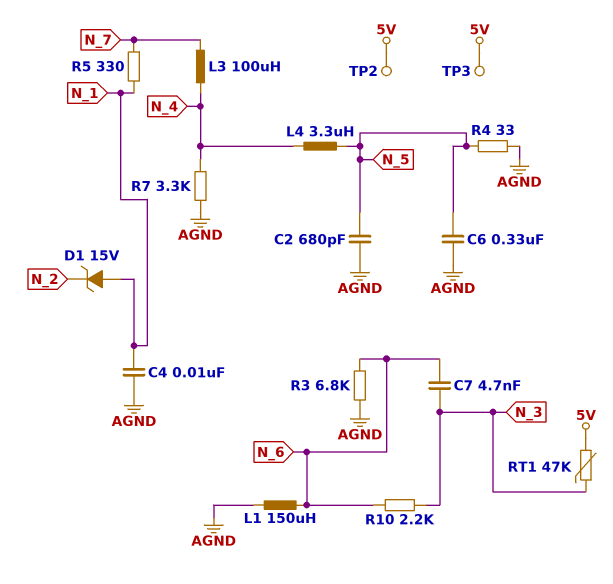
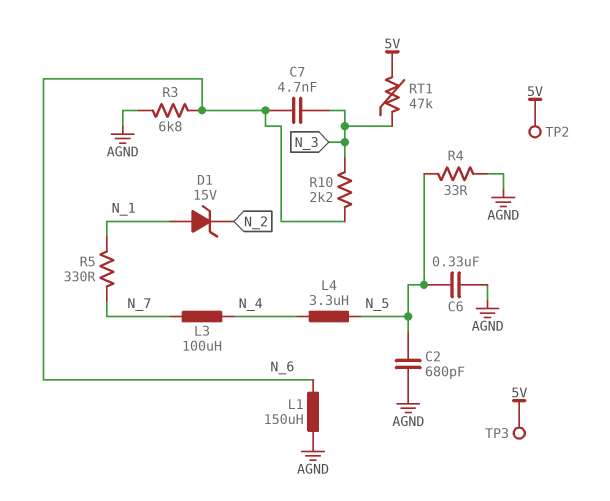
C4: 10nF (AGND, N_1) -> none
R7: 3.3k (AGND, N_4) -> none

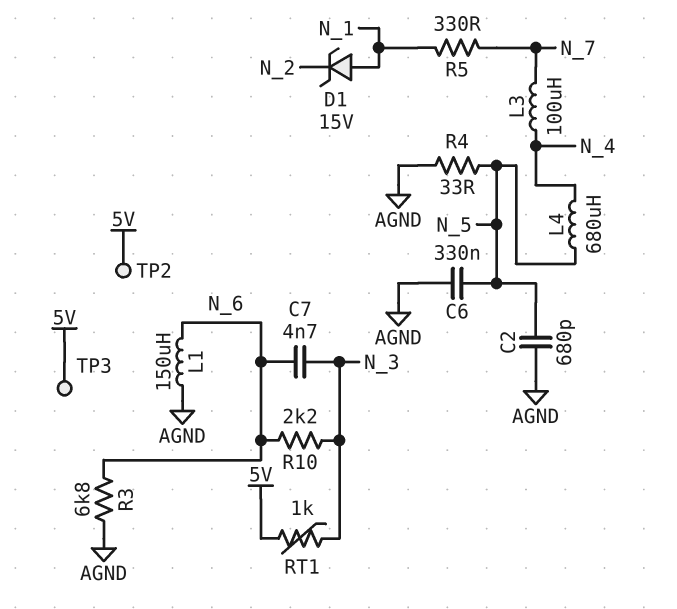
L4: 3.3uH (N_4, N_5) -> 680uH (N_4, N_5)
RT1: 47k (5V, N_3) -> 1k (5V, N_3)

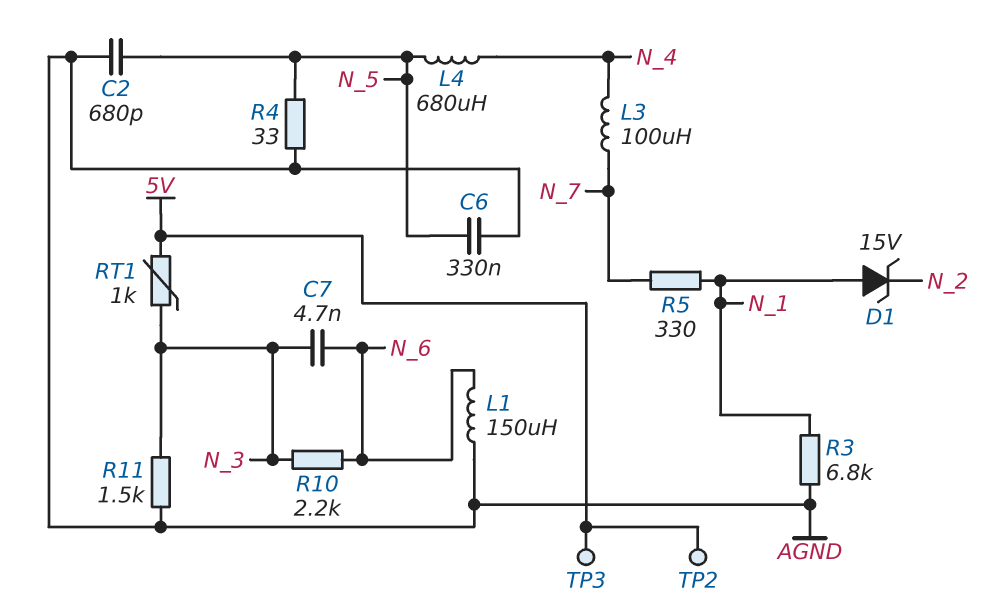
R3: 6.8k (AGND, N_6) -> 6.8k (AGND, N_1)
R11: none -> 1.5k (AGND, N_3)

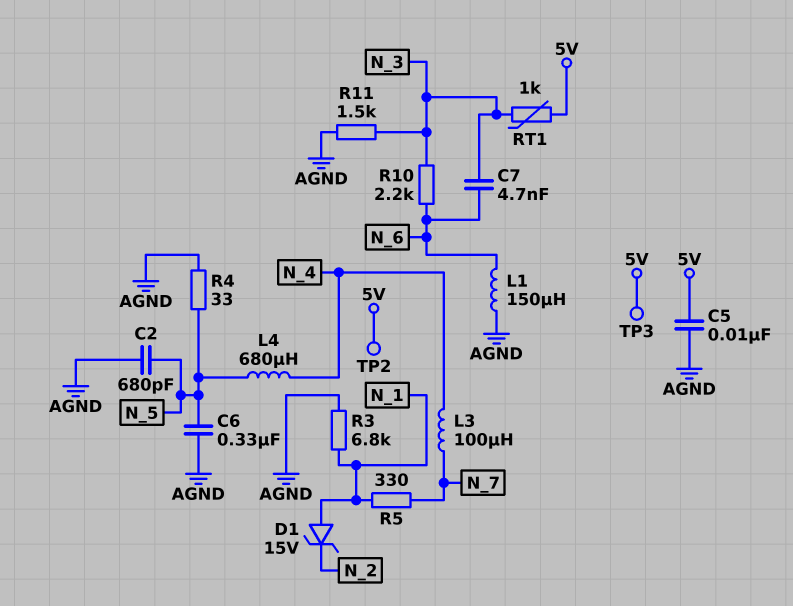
C5: none -> 10nF (5V, AGND)

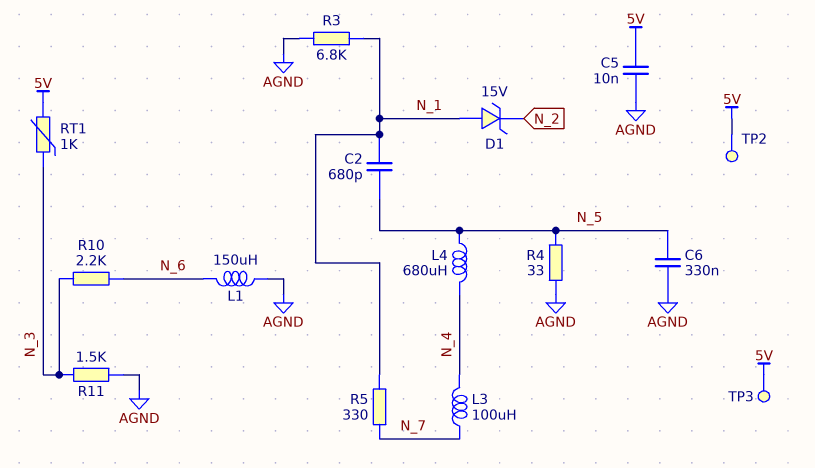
C2: 680pF (AGND, N_5) -> 680pF (N_1, N_5)
C7: 4.7nF (N_3, N_6) -> none

